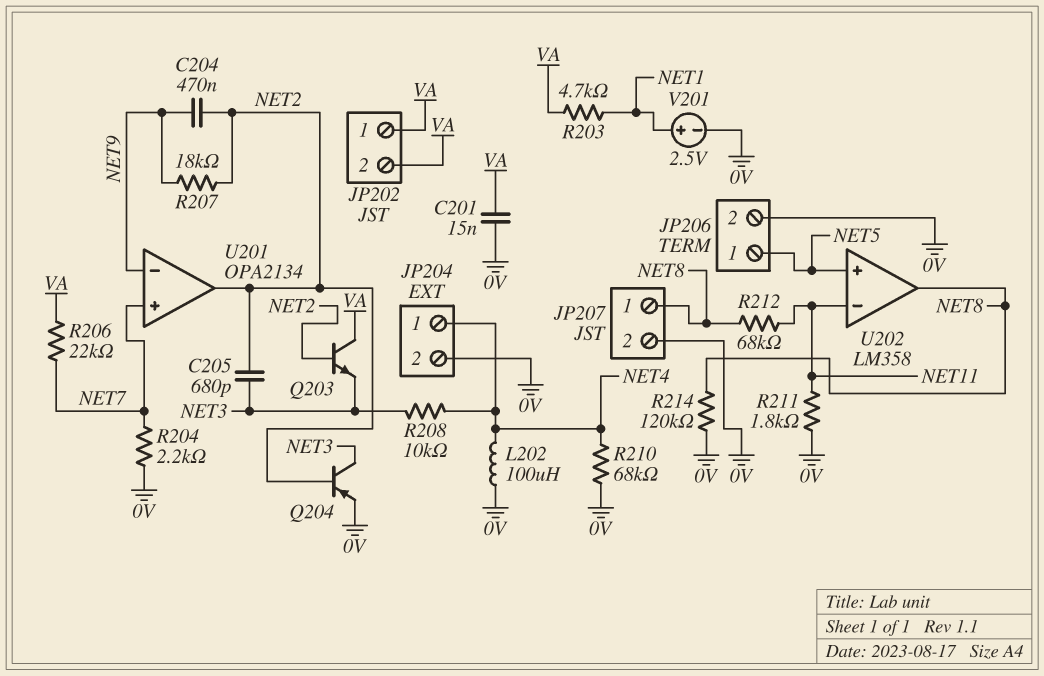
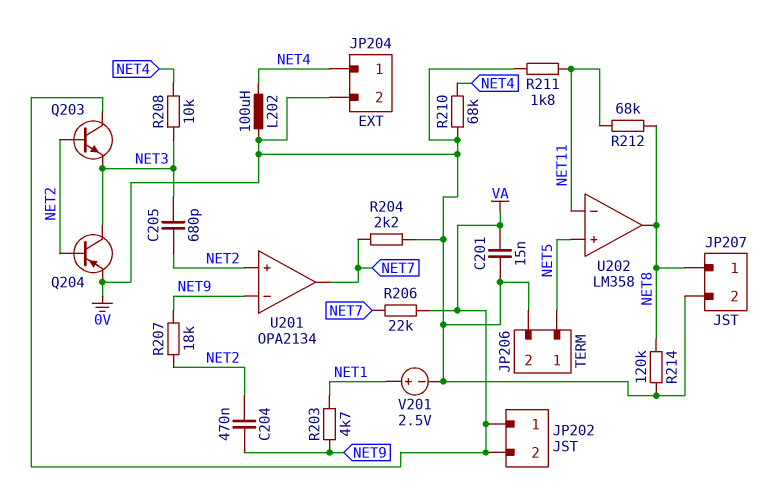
R203: 4.7k (NET1, VA) -> 4.7k (NET1, NET9)
U201 pin in+: NET7 -> NET2
U201 pin out: NET2 -> NET7

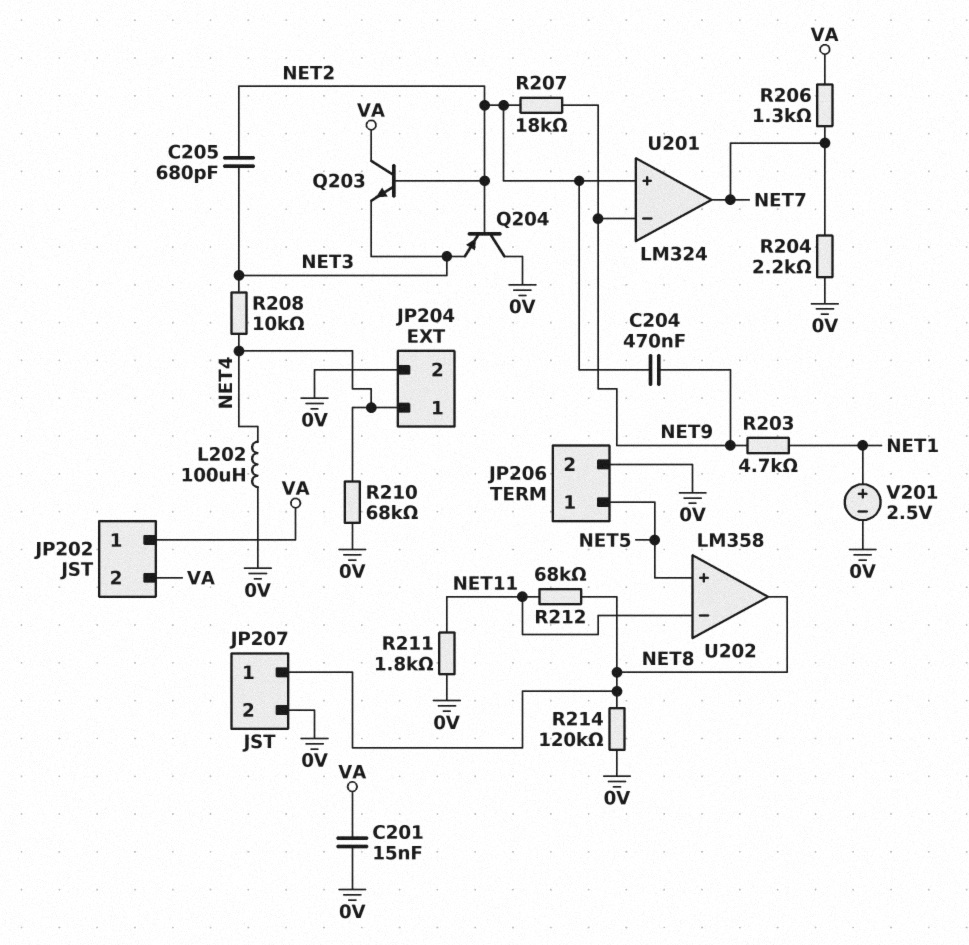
Q204: PNP (B NET2, C NET3, E 0V) -> PNP (B NET2, C 0V, E NET3)
R206: 22k (NET7, VA) -> 1.3k (NET7, VA)
U201: OPA2134 -> LM324

